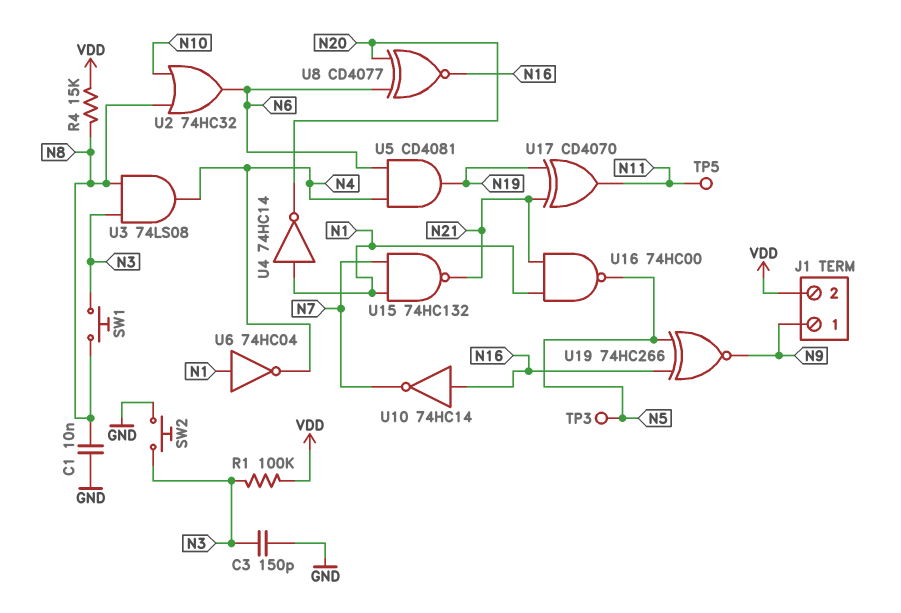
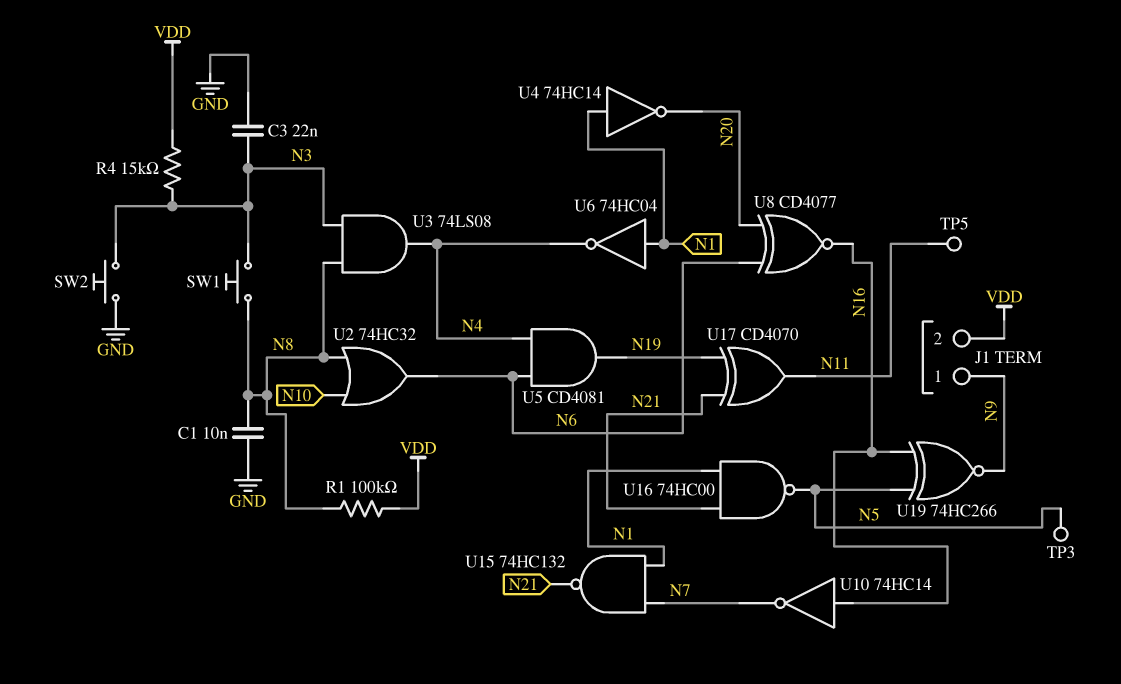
C3: 150pF (GND, N3) -> 22nF (GND, N3)
R1: 100k (N3, VDD) -> 100k (N8, VDD)
R4: 15k (N8, VDD) -> 15k (N3, VDD)

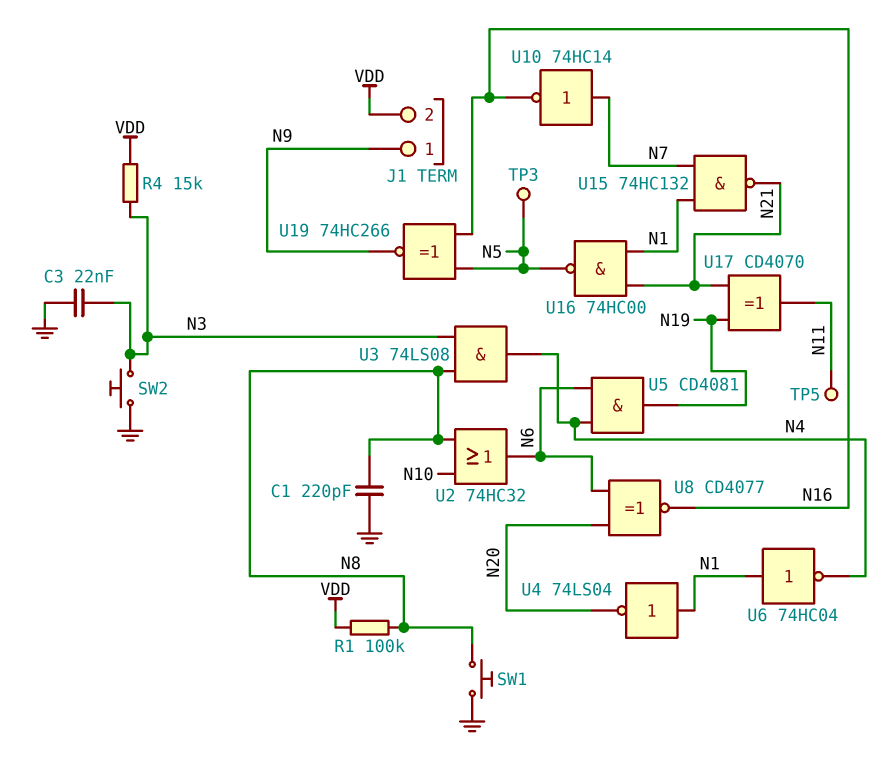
C1: 10nF (GND, N8) -> 220pF (GND, N8)
SW1: button (N3, N8) -> button (GND, N8)
U4: NOT 74HC14 (in N1, out N20) -> NOT 74LS04 (in N1, out N20)
U10: NOT 74HC14 (in N16, out N7) -> NOT 74HC14 (in N7, out N16)

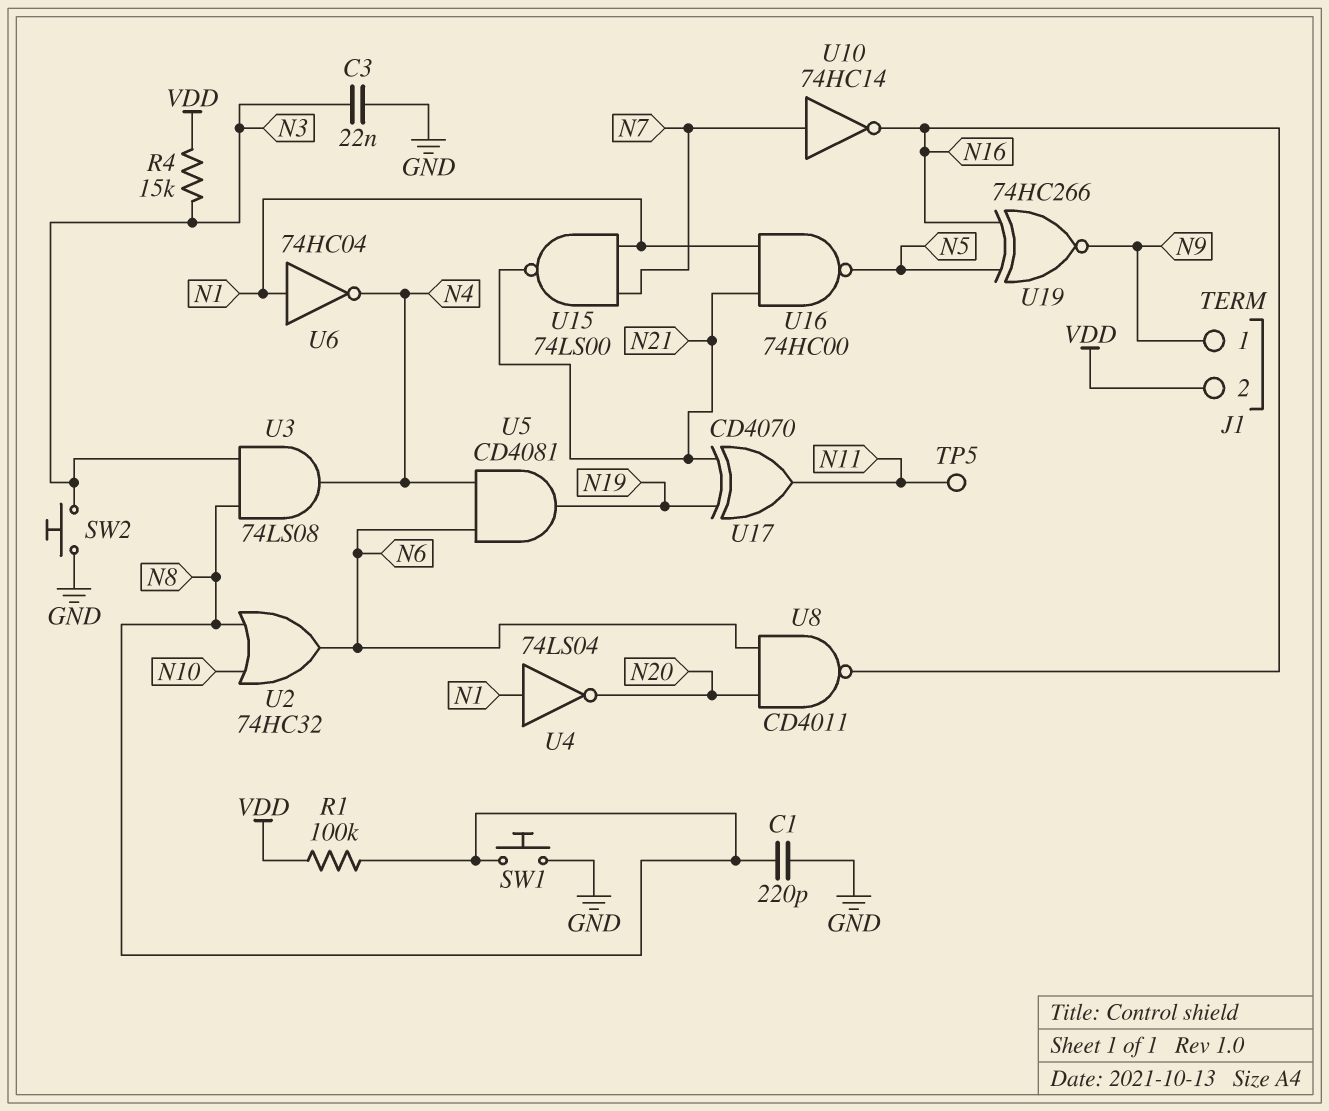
TP3: test point (N5) -> none
U8: XNOR CD4077 (in N6, in N20, out N16) -> NAND CD4011 (in N6, in N20, out N16)
U15: NAND 74HC132 (in N1, in N7, out N21) -> NAND 74LS00 (in N1, in N7, out N21)

